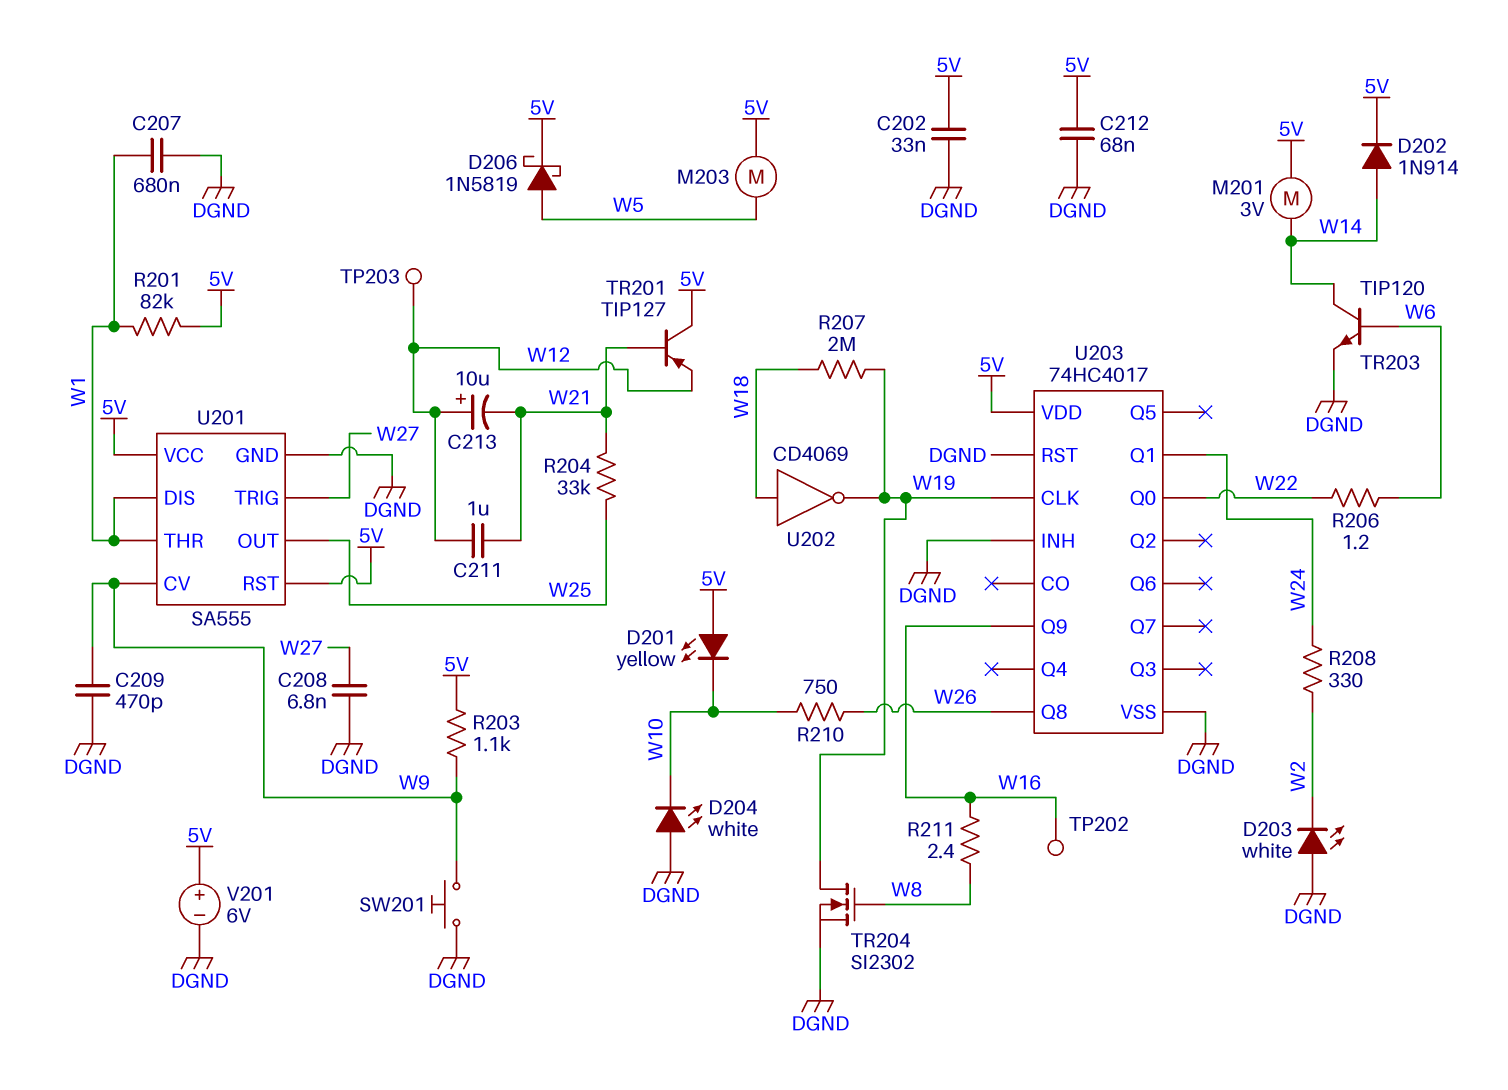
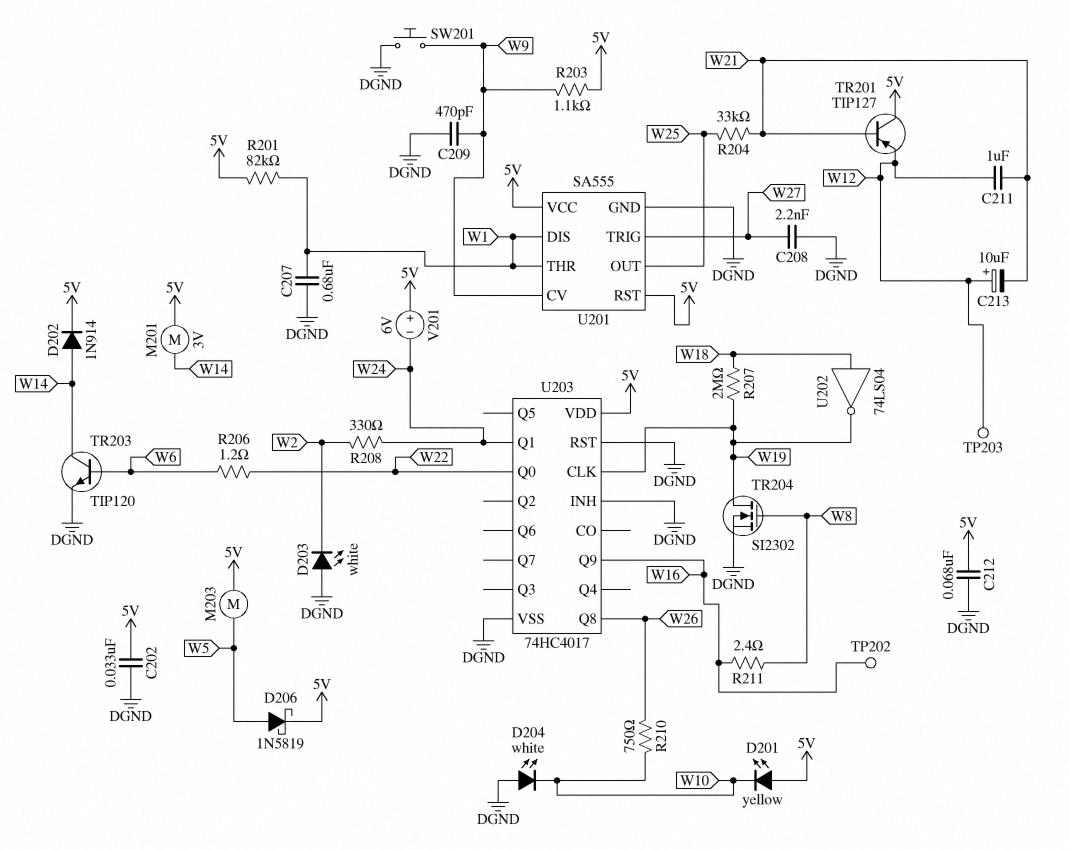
C208: 6.8nF (DGND, W27) -> 2.2nF (DGND, W27)
U202: NOT CD4069 (in W18, out W19) -> NOT 74LS04 (in W18, out W19)
V201: 6V (plus 5V, minus DGND) -> 6V (plus 5V, minus W24)

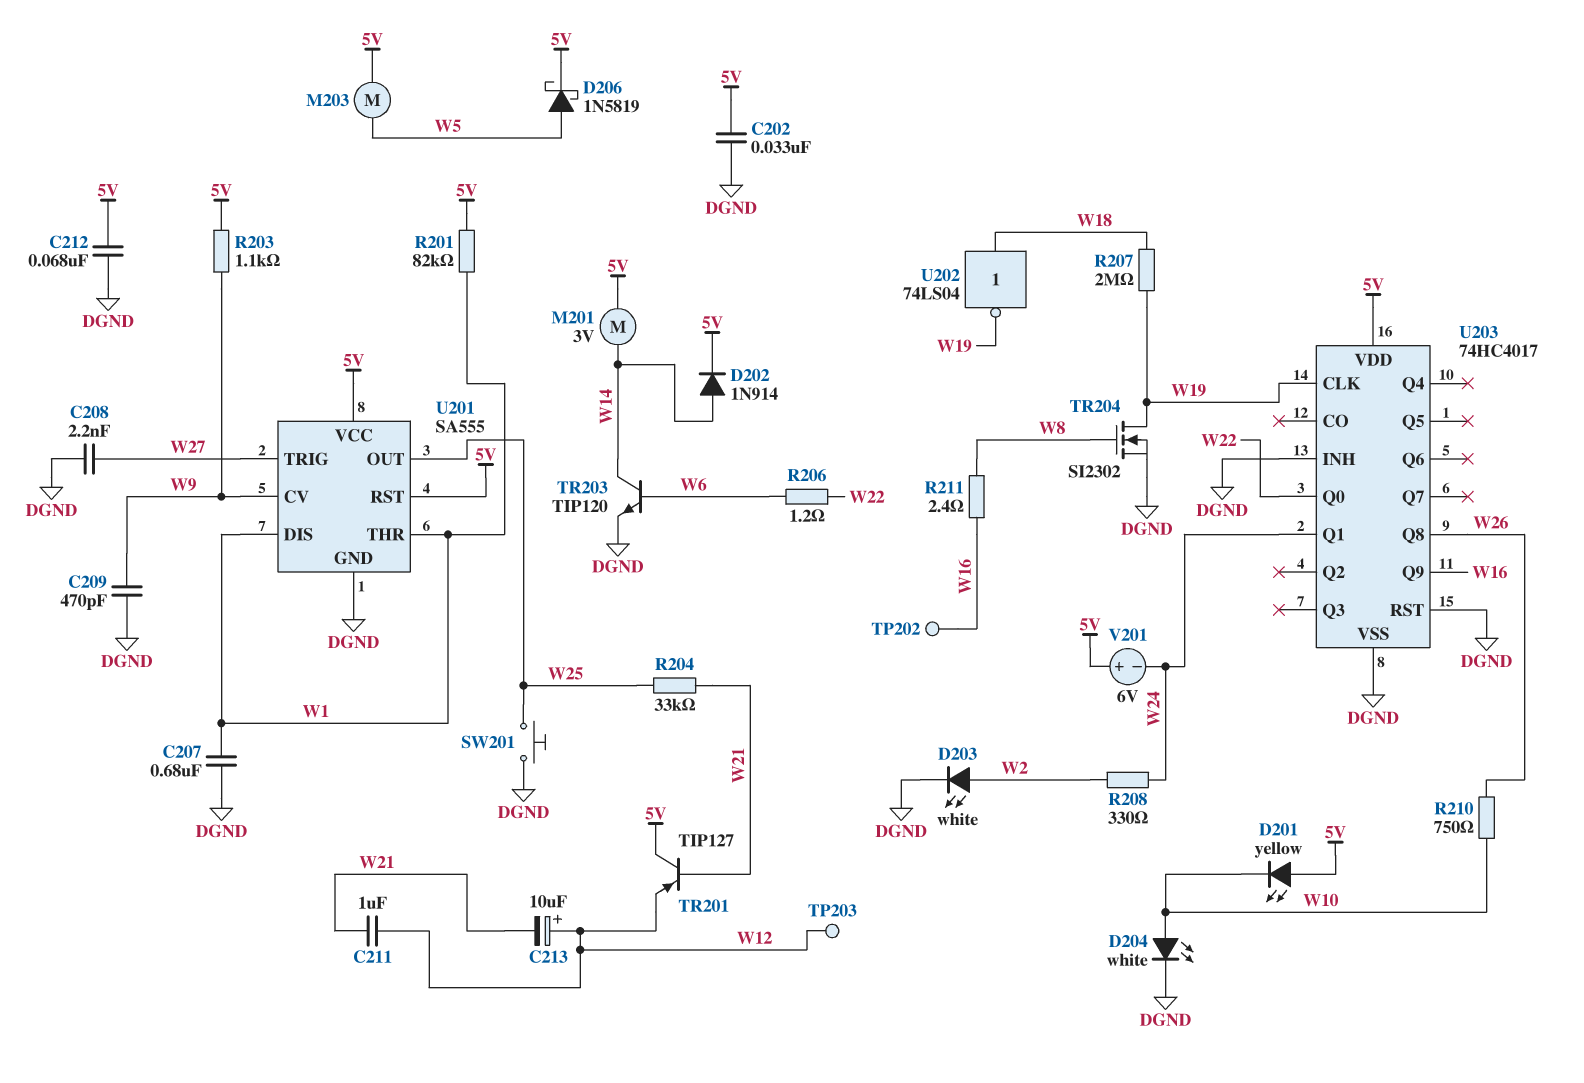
D203: LED white (A DGND, K W2) -> LED white (A W2, K DGND)
D204: LED white (A DGND, K W10) -> LED white (A W10, K DGND)
SW201: button (DGND, W9) -> button (DGND, W25)

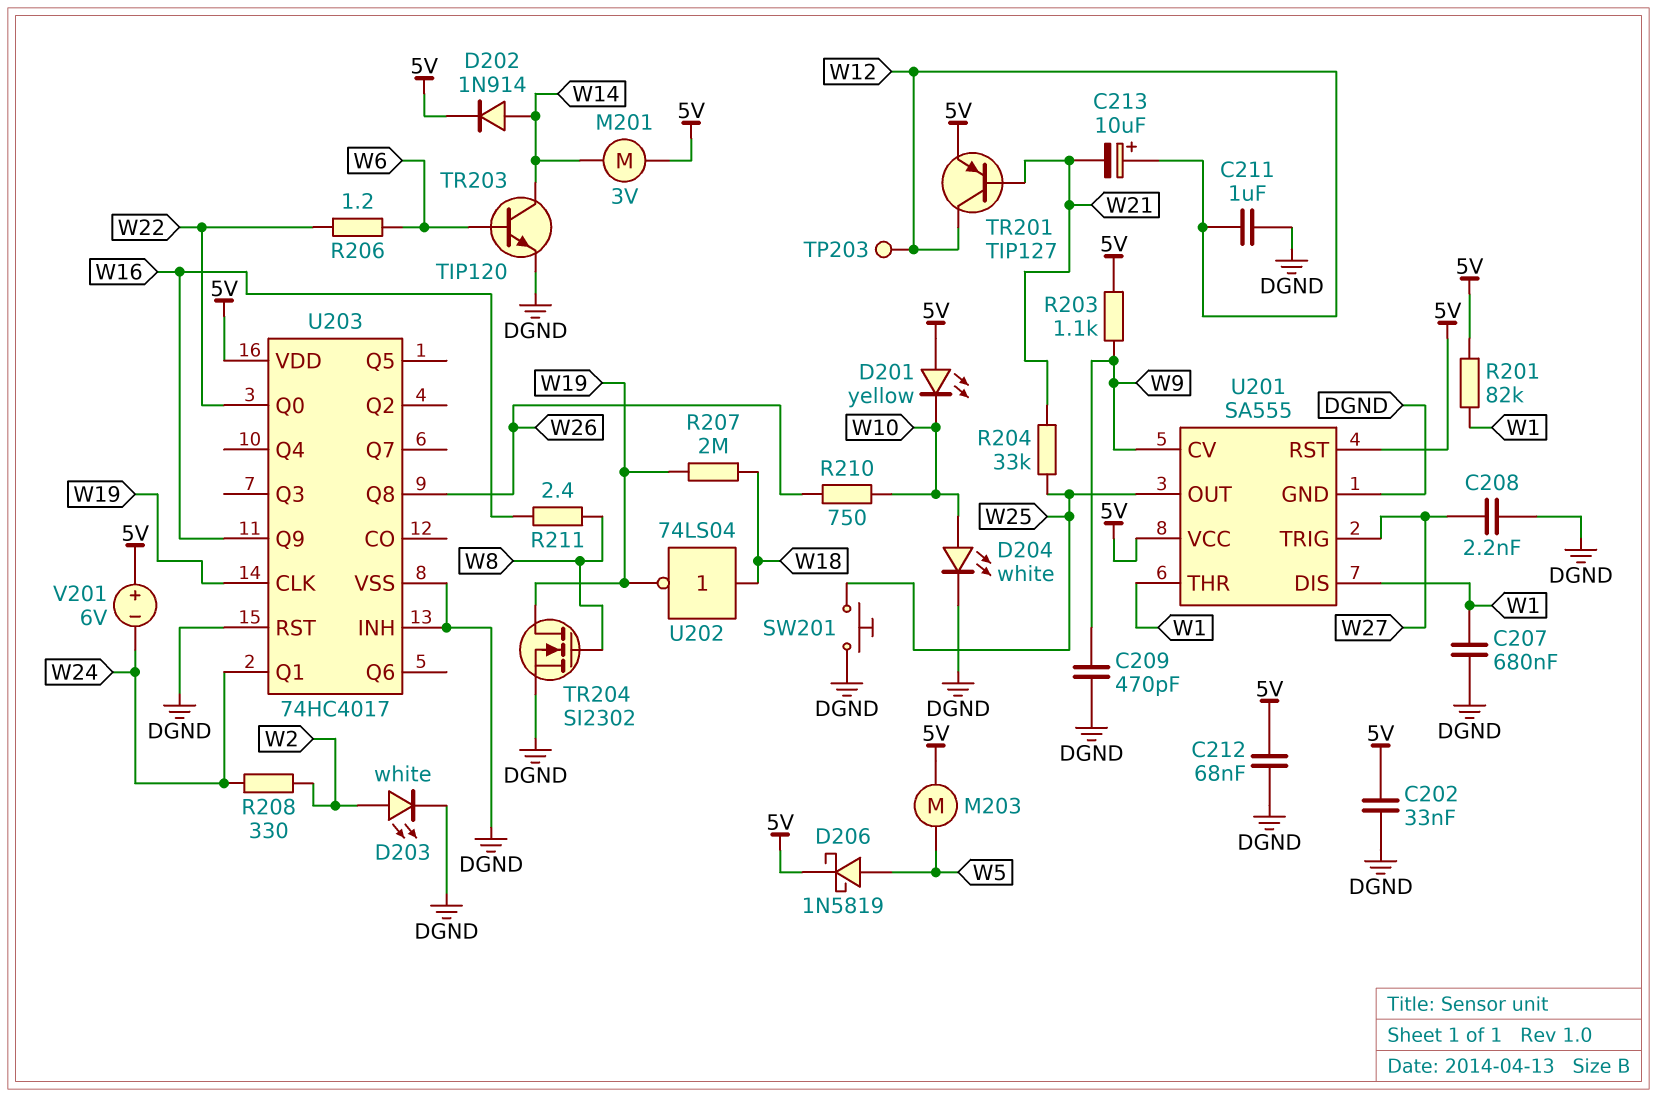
C211: 1uF (W12, W21) -> 1uF (DGND, W12)
TP202: test point (W16) -> none
TR201: PNP TIP127 (B W21, C 5V, E W12) -> PNP TIP127 (B W21, C W12, E 5V)

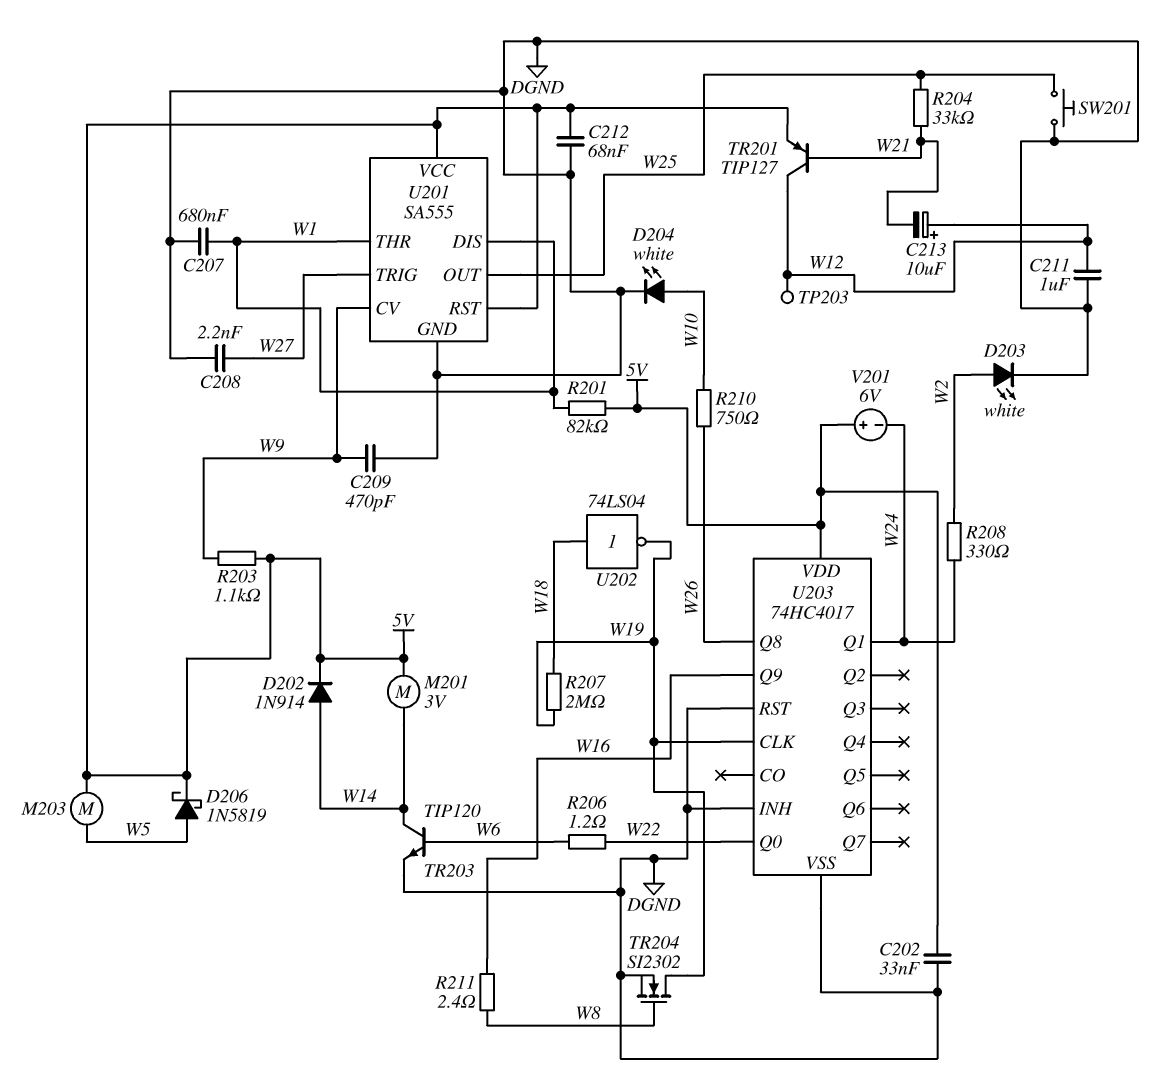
D201: LED yellow (A 5V, K W10) -> none

